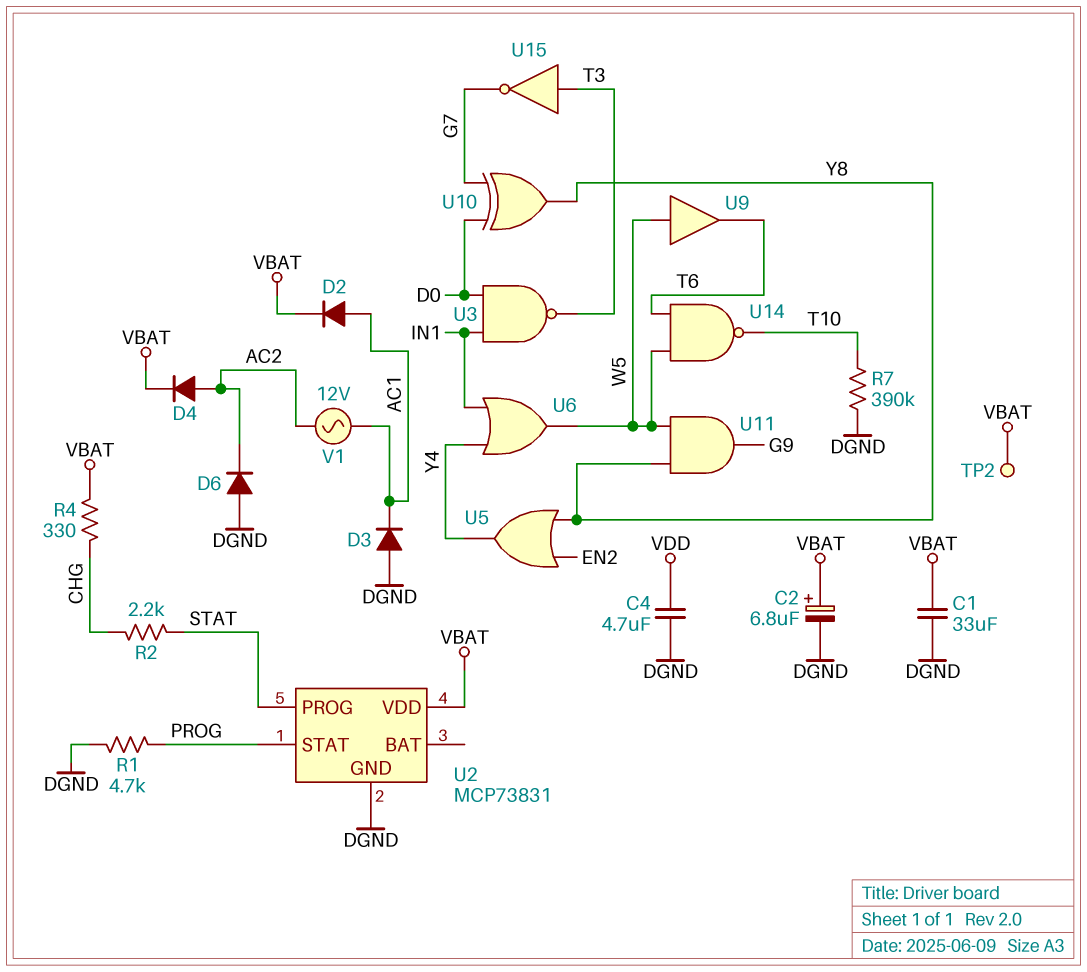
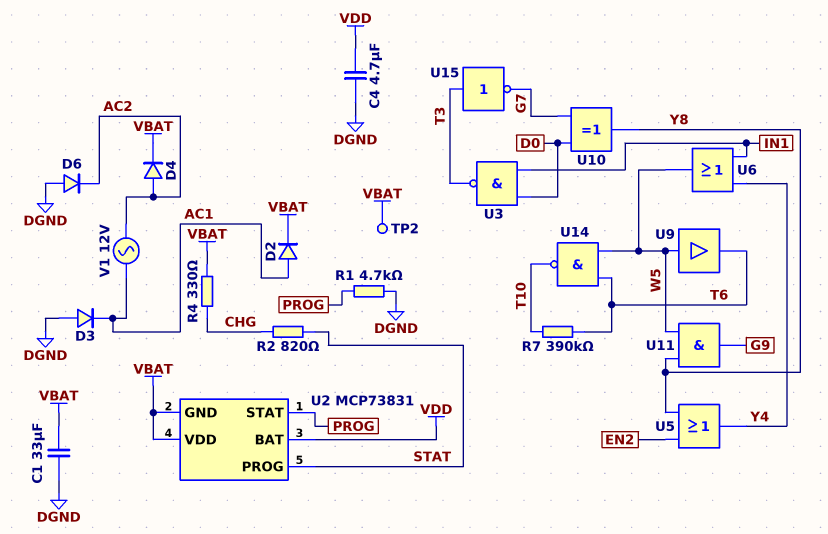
C2: 6.8uF (plus VBAT, minus DGND) -> none
R2: 2.2k (CHG, STAT) -> 820 (CHG, STAT)
R7: 390k (DGND, T10) -> 390k (T6, T10)
U2 pin BAT: none -> VDD
U2 pin GND: DGND -> VBAT

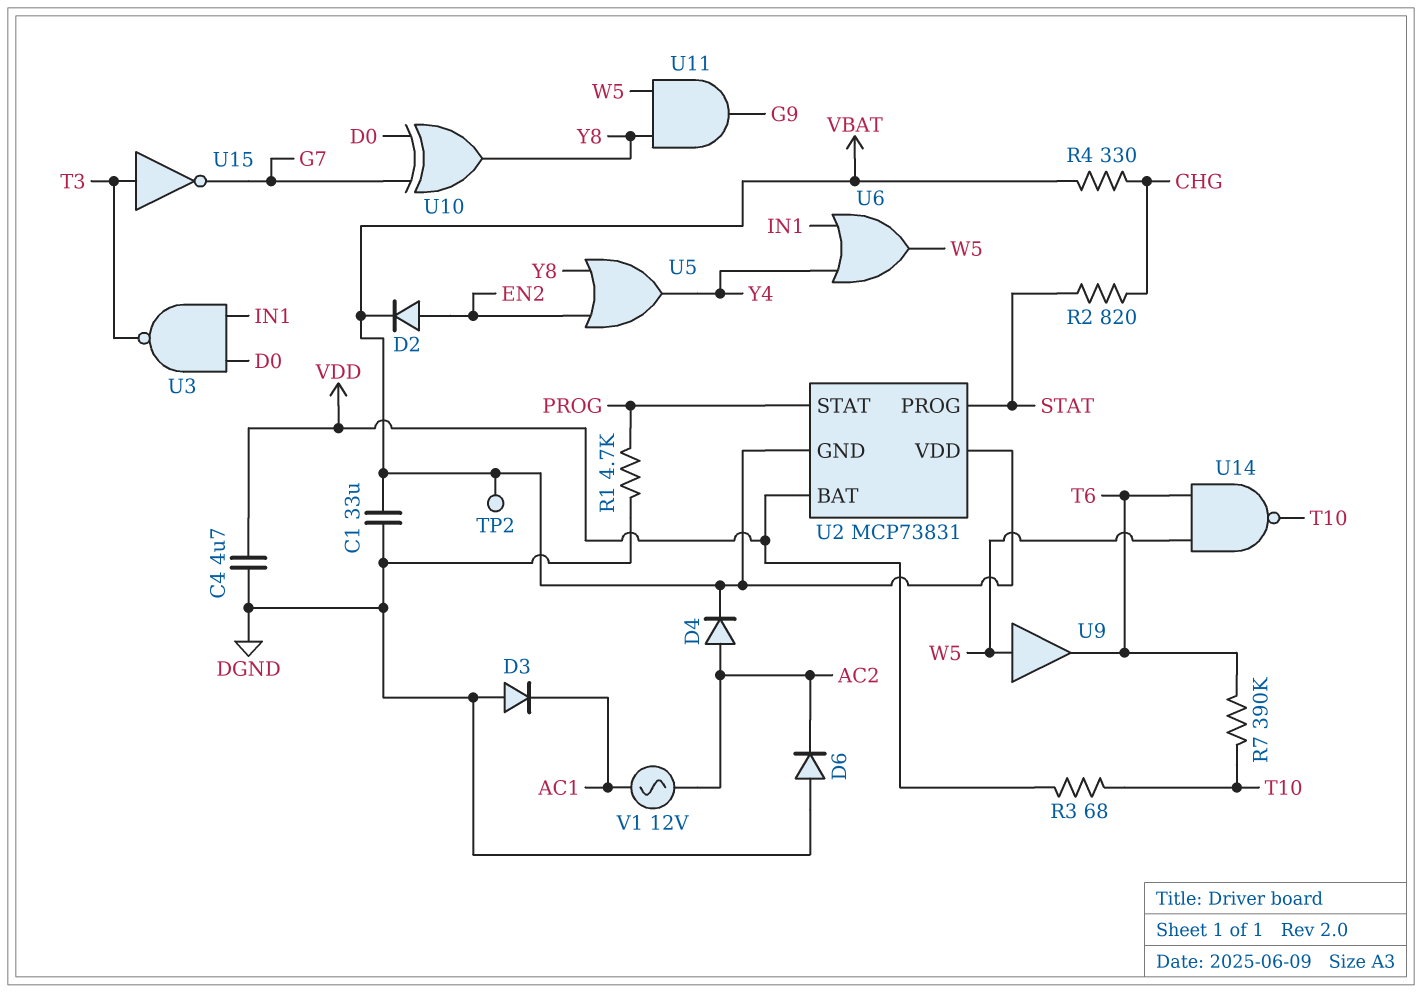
D2: diode (A AC1, K VBAT) -> diode (A EN2, K VBAT)
R3: none -> 68 (T10, VDD)

